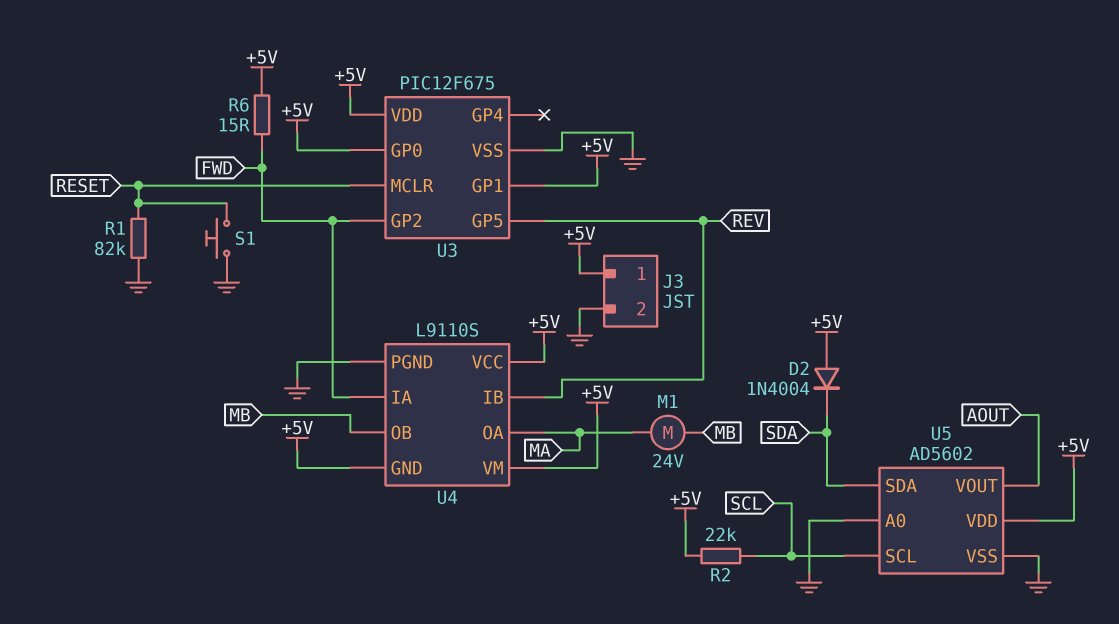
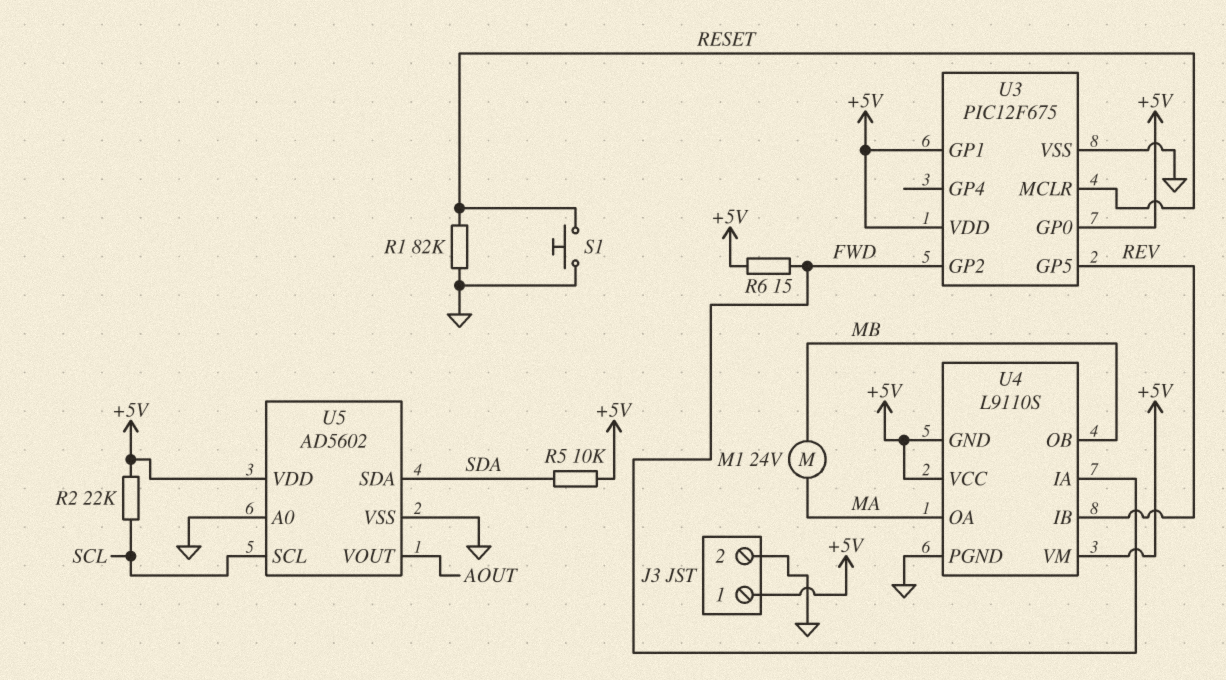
D2: diode 1N4004 (A +5V, K SDA) -> none
R5: none -> 10k (+5V, SDA)

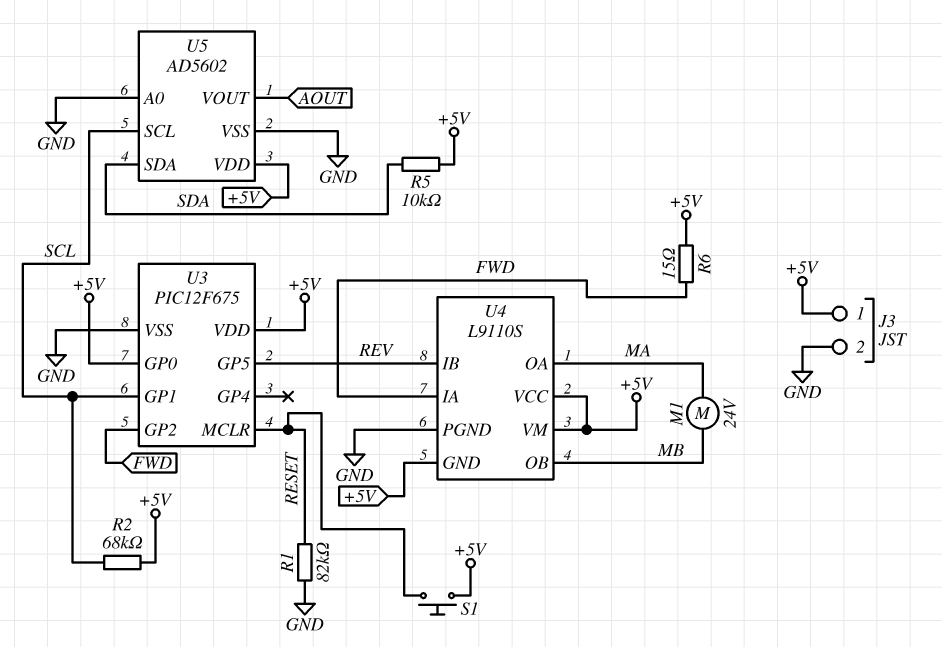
R2: 22k (+5V, SCL) -> 68k (+5V, SCL)
S1: button (GND, RESET) -> button (+5V, RESET)
U3 pin GP1: +5V -> SCL

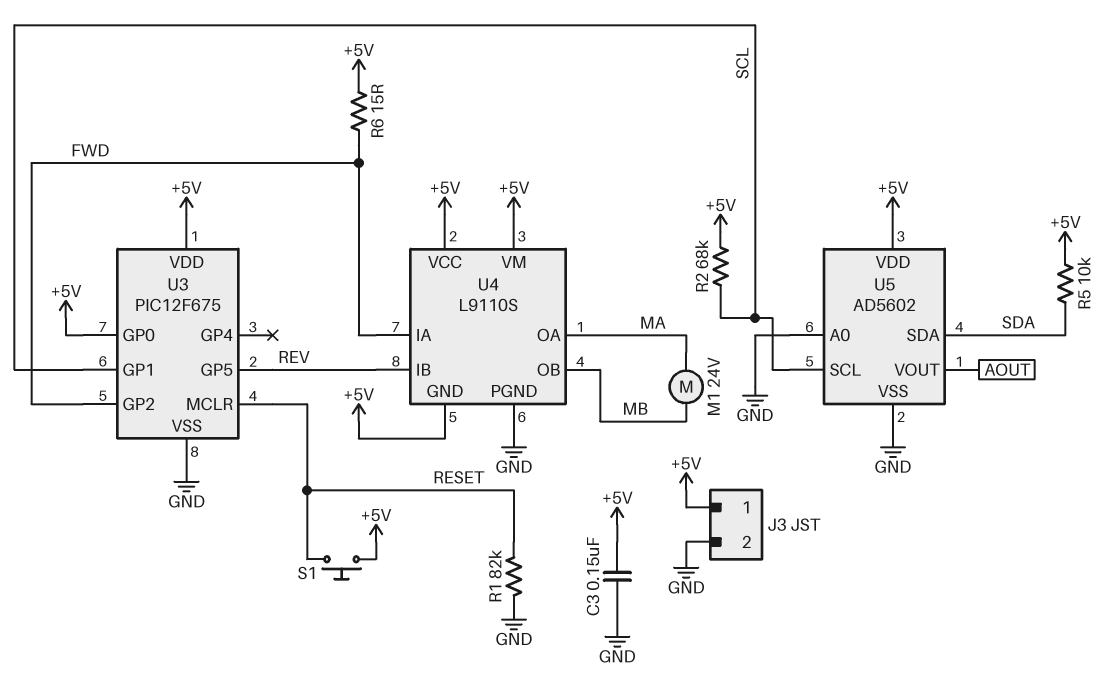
C3: none -> 150nF (+5V, GND)

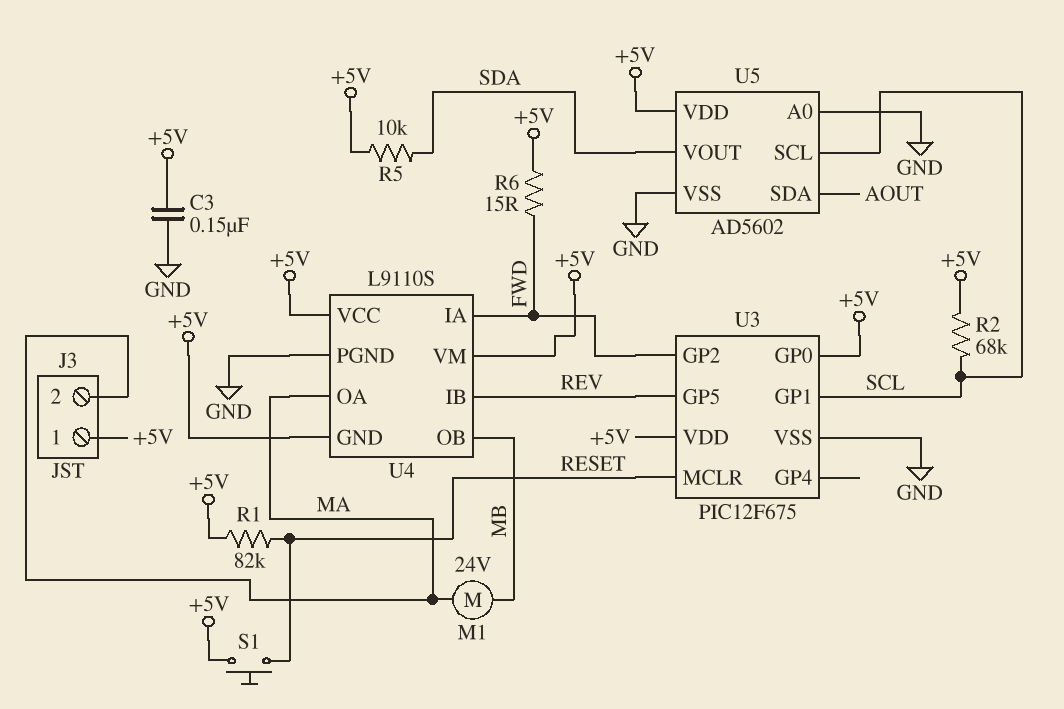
J3 pin 2: GND -> MA
R1: 82k (GND, RESET) -> 82k (+5V, RESET)
U5 pin SDA: SDA -> AOUT
U5 pin VOUT: AOUT -> SDA

